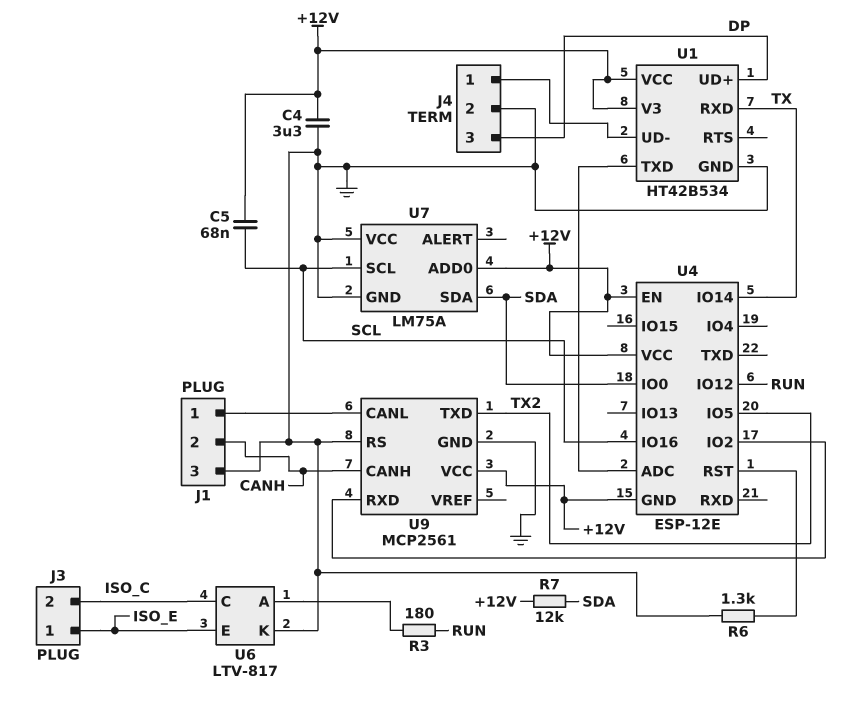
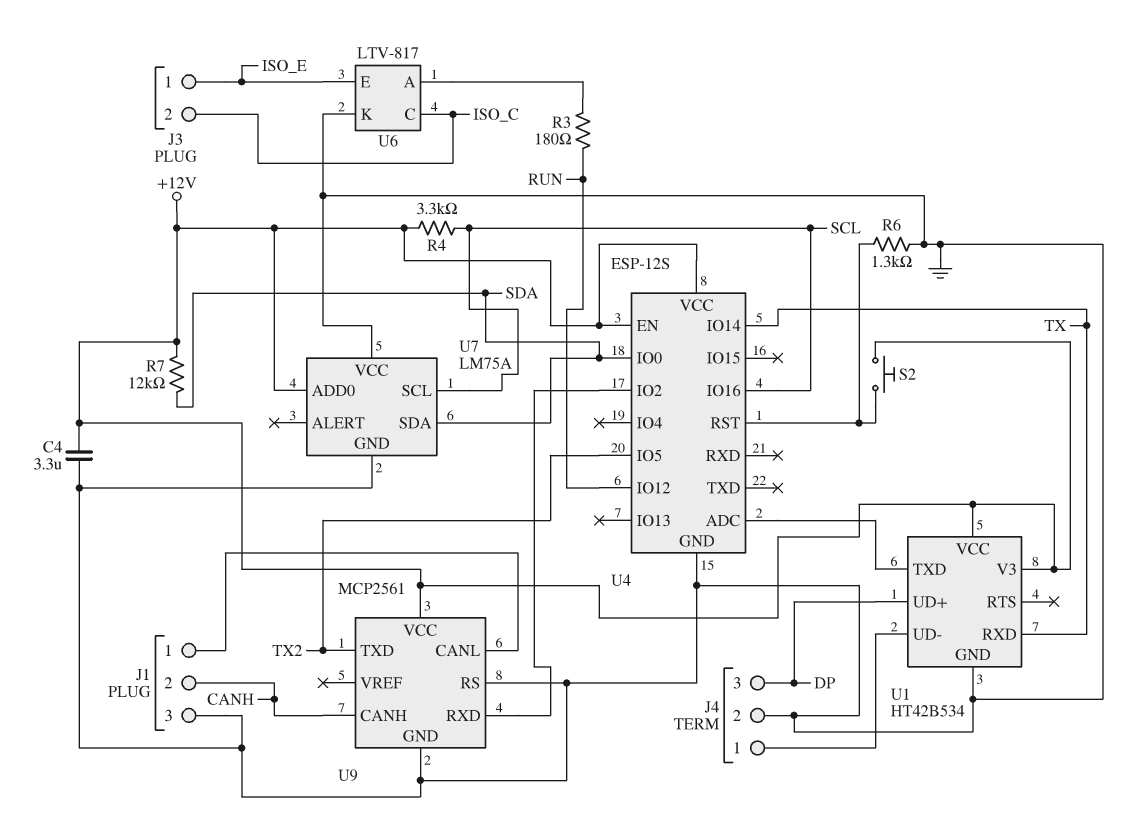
C5: 68nF (+12V, SCL) -> none
R4: none -> 3.3k (+12V, SCL)
S2: none -> button (+12V, U4/RST)
U4: ESP-12E -> ESP-12S
U4 pin GND: +12V -> GND

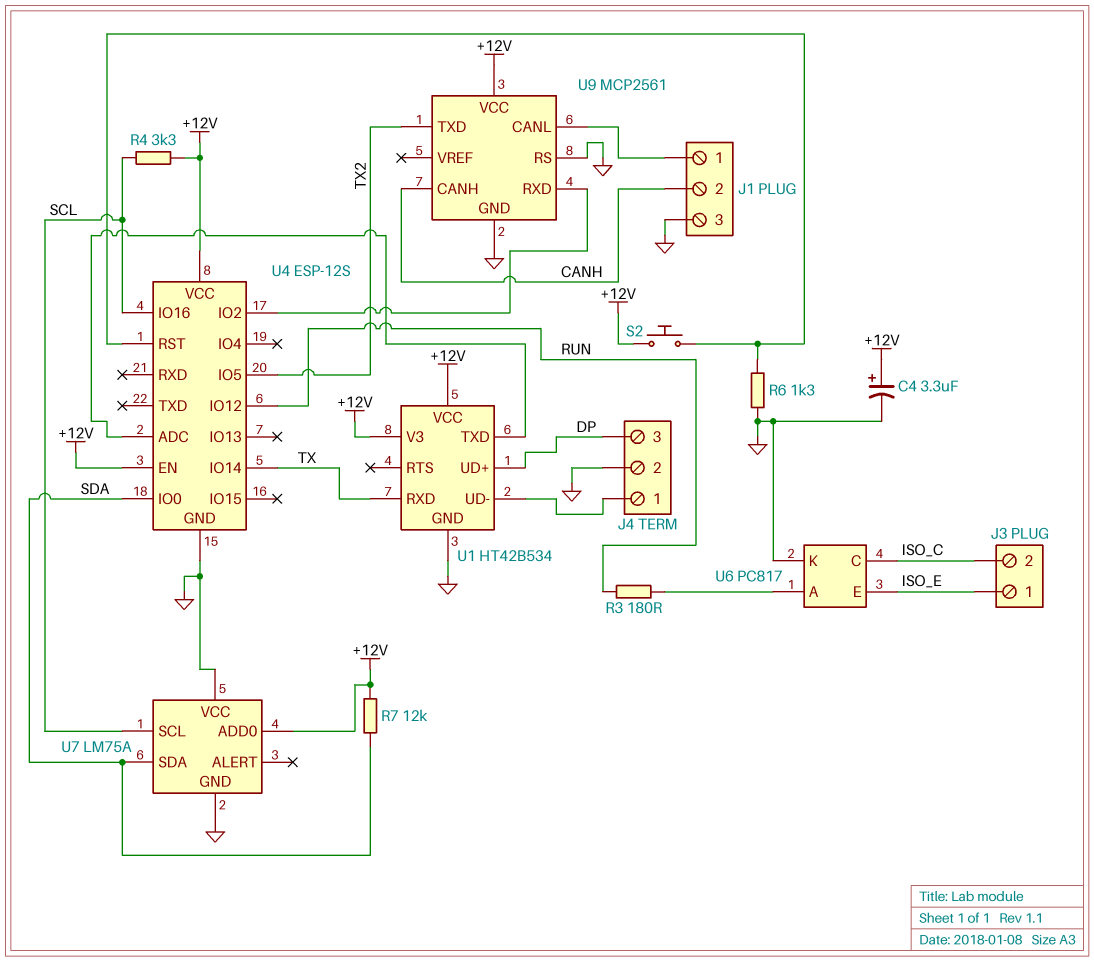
C4: 3.3uF (+12V, GND) -> 3.3uF (plus +12V, minus GND)
U6: LTV-817 -> PC817

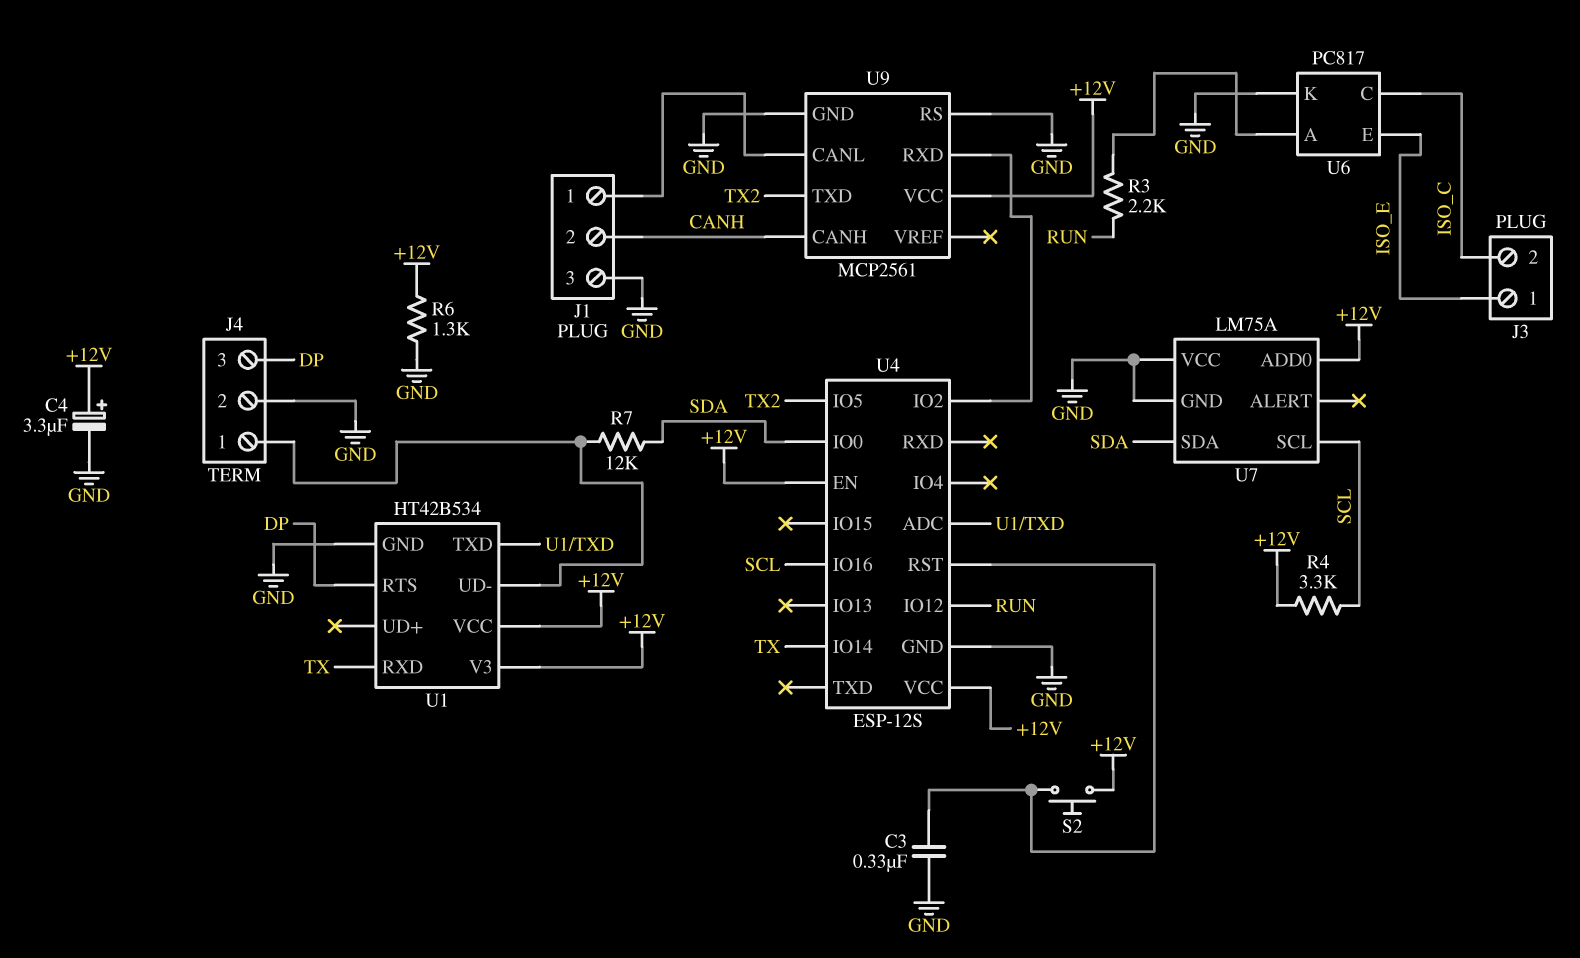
C3: none -> 330nF (GND, U4/RST)
R3: 180 (RUN, U6/A) -> 2.2k (RUN, U6/A)
R6: 1.3k (GND, U4/RST) -> 1.3k (+12V, GND)
R7: 12k (+12V, SDA) -> 12k (J4/1, SDA)
U1 pin RTS: none -> DP
U1 pin UD+: DP -> none

